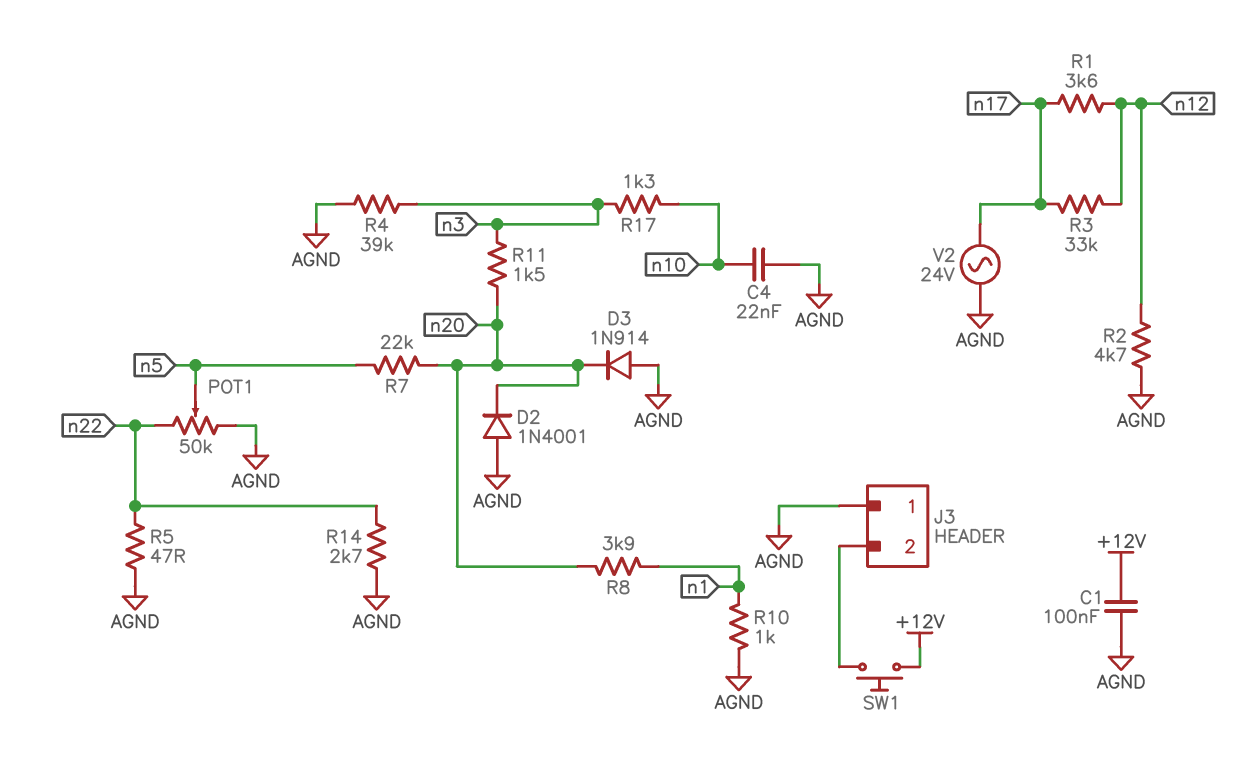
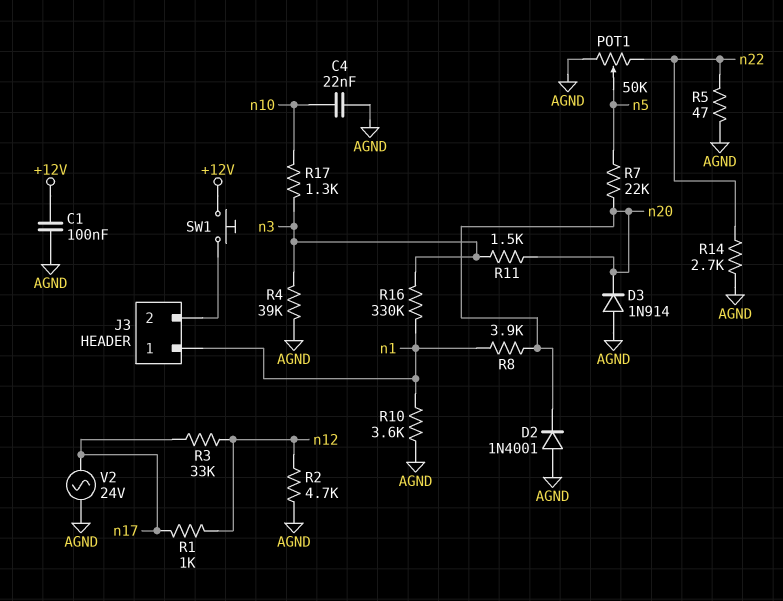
J3 pin 1: AGND -> n1
R1: 3.6k (n12, n17) -> 1k (n12, n17)
R10: 1k (AGND, n1) -> 3.6k (AGND, n1)
R16: none -> 330k (n1, n3)

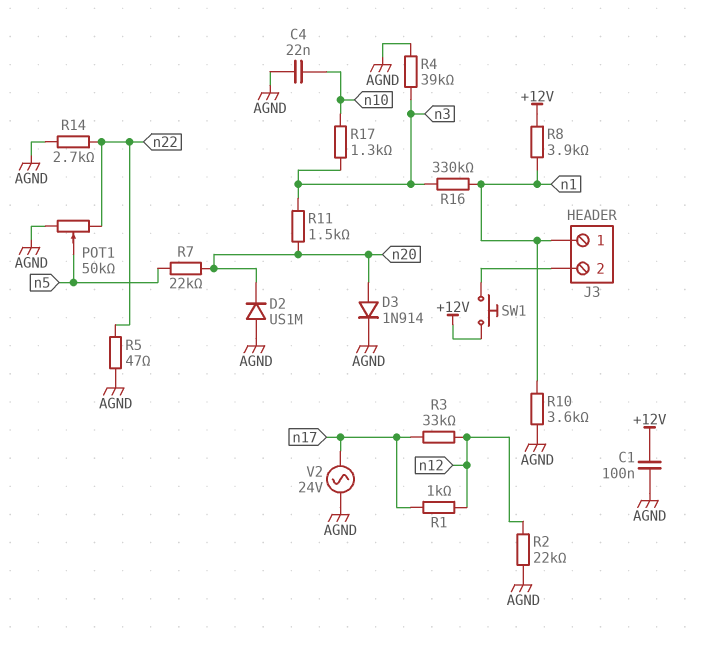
D2: diode 1N4001 (A AGND, K n20) -> diode US1M (A AGND, K n20)
D3: diode 1N914 (A AGND, K n20) -> diode 1N914 (A n20, K AGND)
R2: 4.7k (AGND, n12) -> 22k (AGND, n12)
R8: 3.9k (n1, n20) -> 3.9k (+12V, n1)

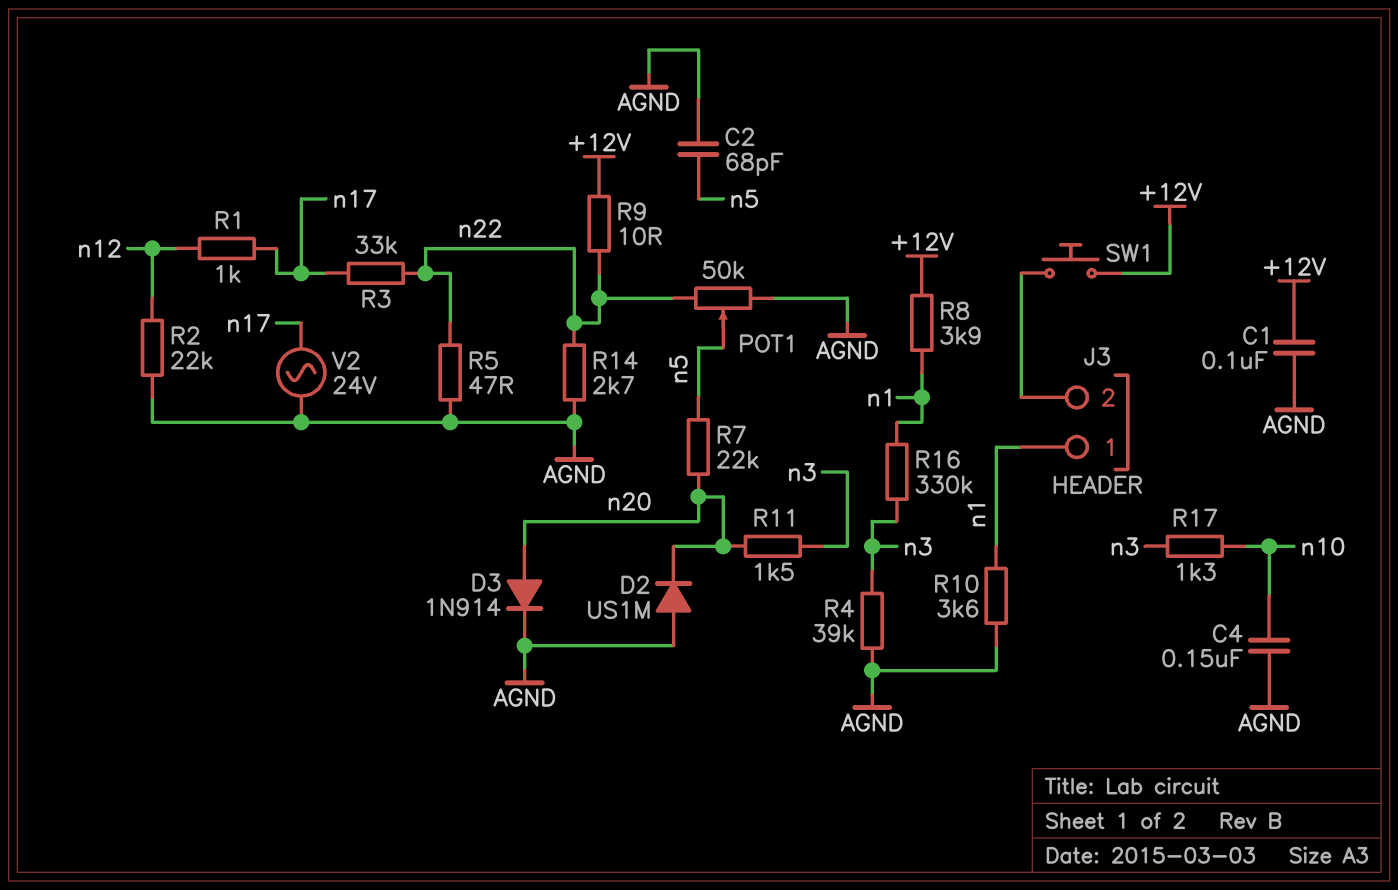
C2: none -> 68pF (AGND, n5)
C4: 22nF (AGND, n10) -> 150nF (AGND, n10)
R3: 33k (n12, n17) -> 33k (n17, n22)
R9: none -> 10 (+12V, n22)

